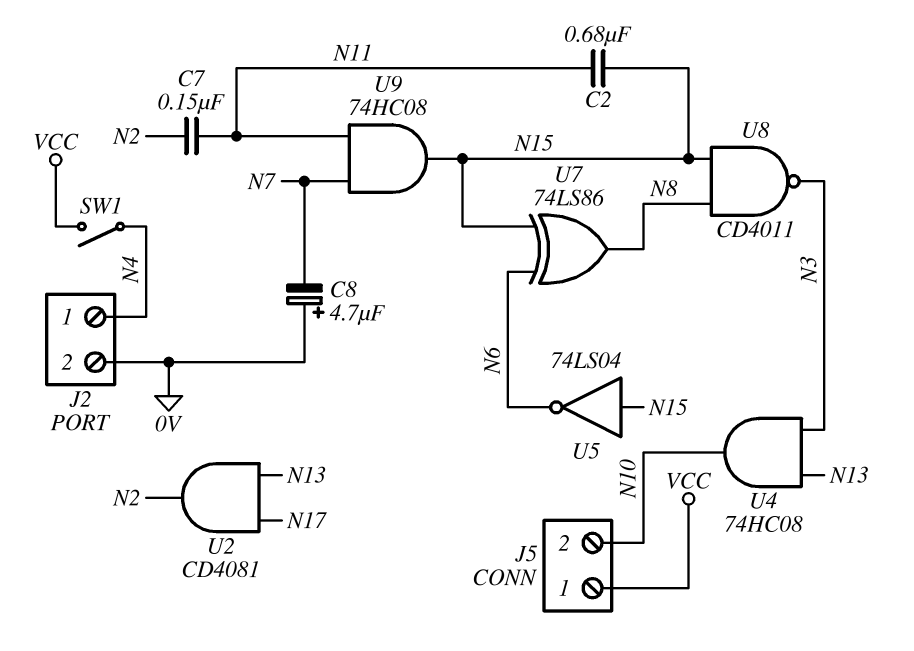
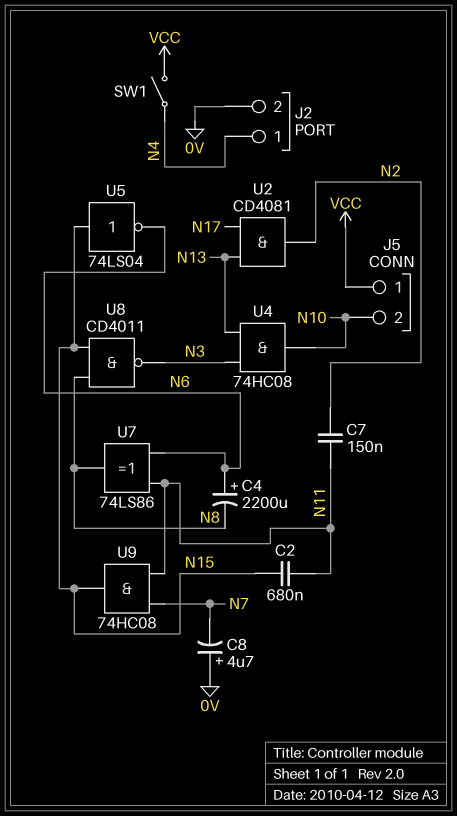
C4: none -> 2200uF (plus N6, minus N8)
U7: XOR 74LS86 (in N6, in N15, out N8) -> XOR 74LS86 (in N6, in N11, out N8)

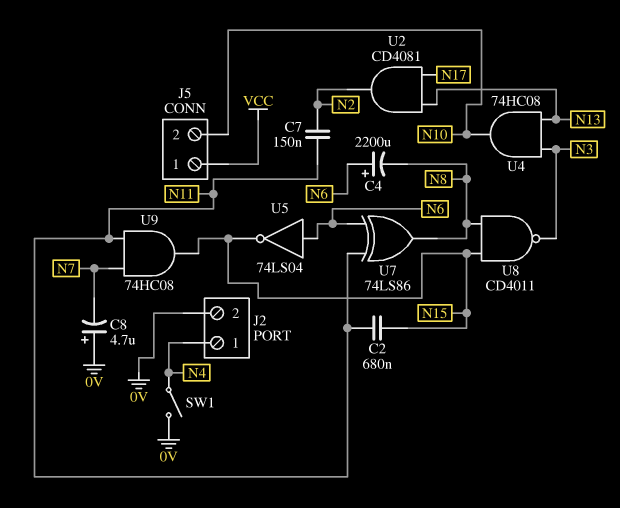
SW1: switch (N4, VCC) -> switch (0V, N4)
U5: NOT 74LS04 (in N15, out N6) -> NOT 74LS04 (in N6, out N15)

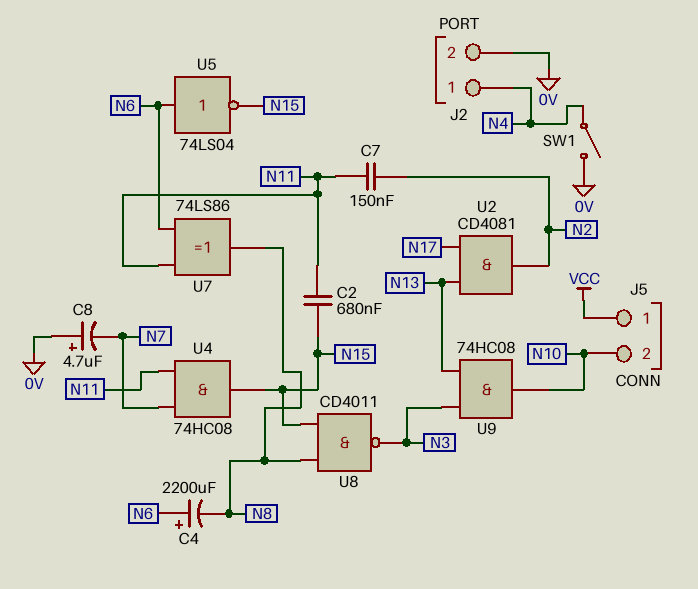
U4: AND 74HC08 (in N3, in N13, out N10) -> AND 74HC08 (in N7, in N11, out N15)
U9: AND 74HC08 (in N7, in N11, out N15) -> AND 74HC08 (in N3, in N13, out N10)

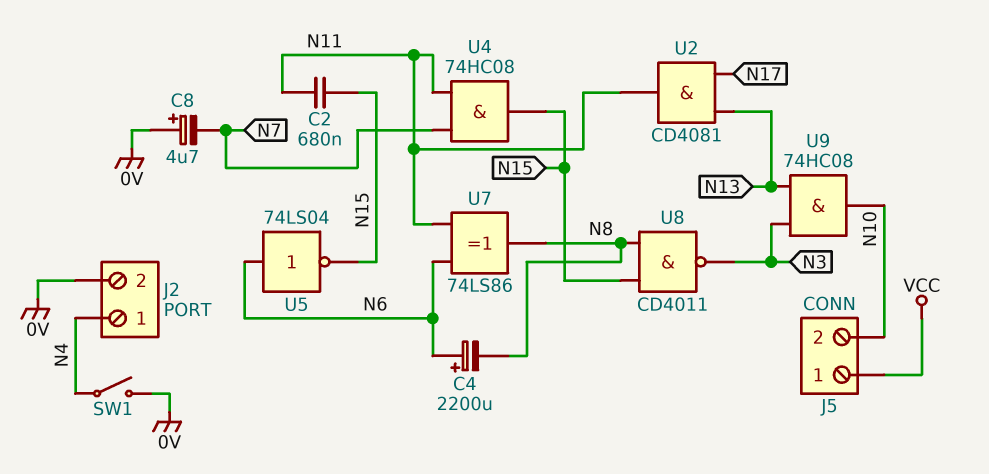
C7: 150nF (N2, N11) -> none
U2: AND CD4081 (in N13, in N17, out N2) -> AND CD4081 (in N13, in N17, out N11)

